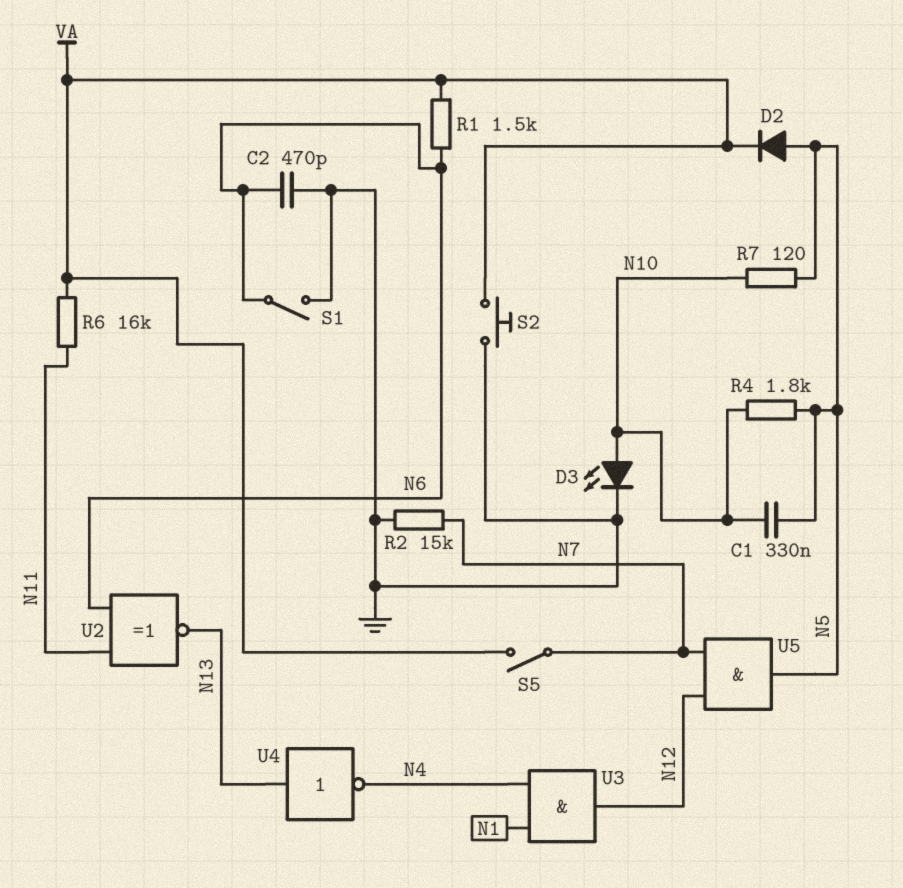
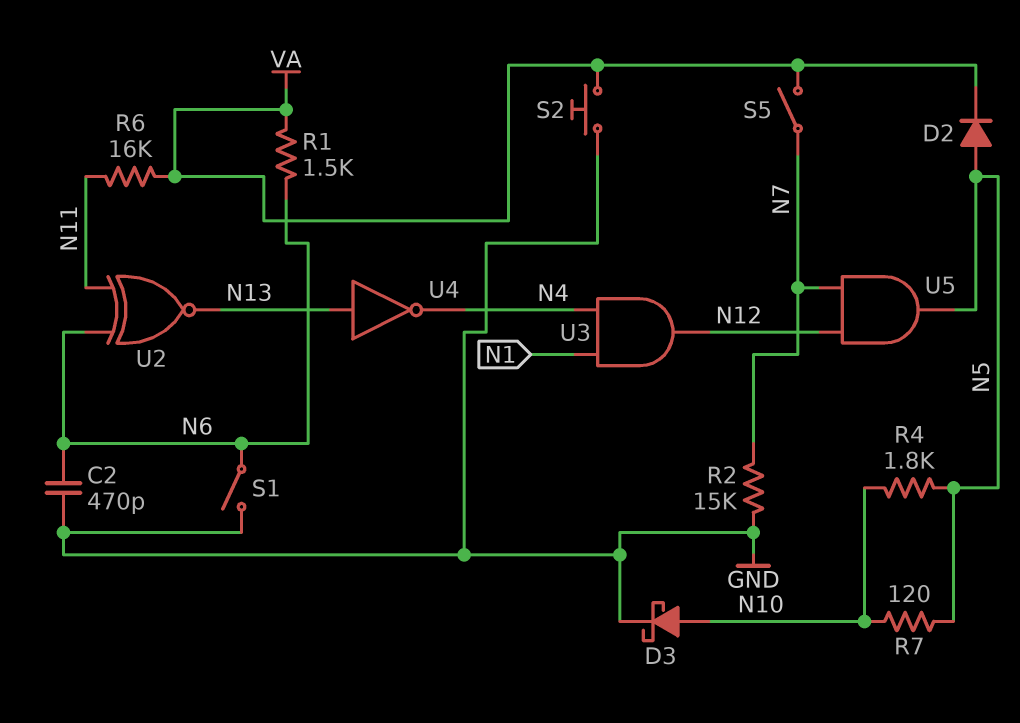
C1: 330nF (N5, N10) -> none
D3: LED (A N10, K GND) -> schottky (A N10, K GND)

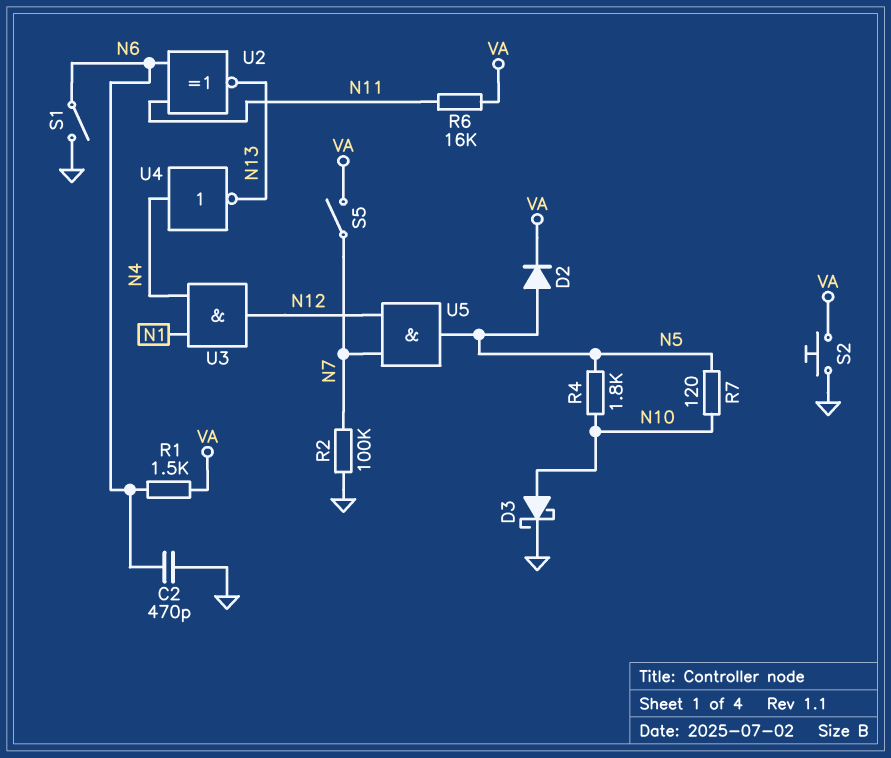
R2: 15k (GND, N7) -> 100k (GND, N7)
U4: NOT (in N13, out N4) -> NOT (in N4, out N13)

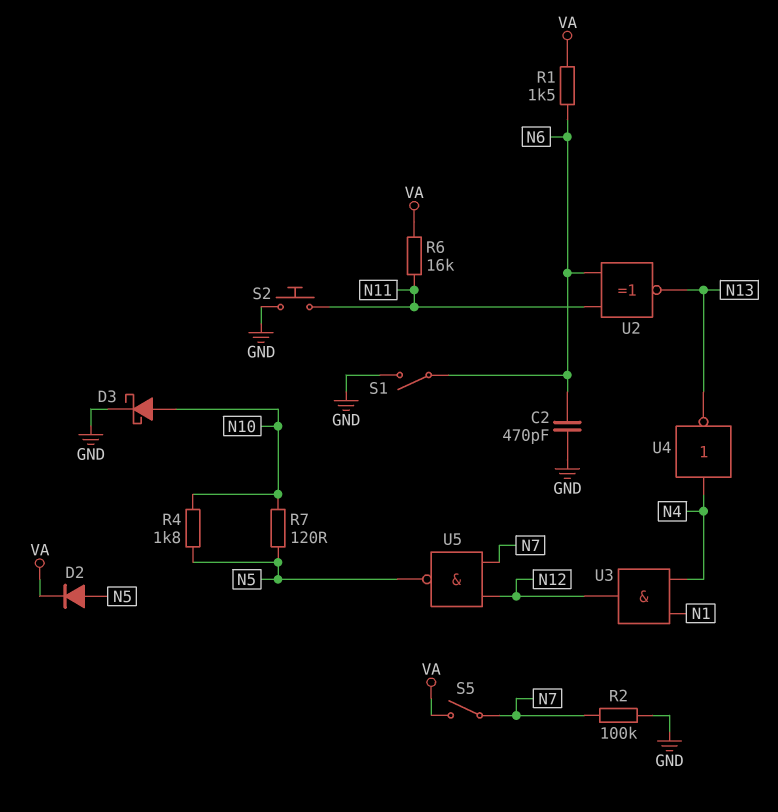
S2: button (GND, VA) -> button (GND, N11)
U5: AND (in N7, in N12, out N5) -> NAND (in N7, in N12, out N5)

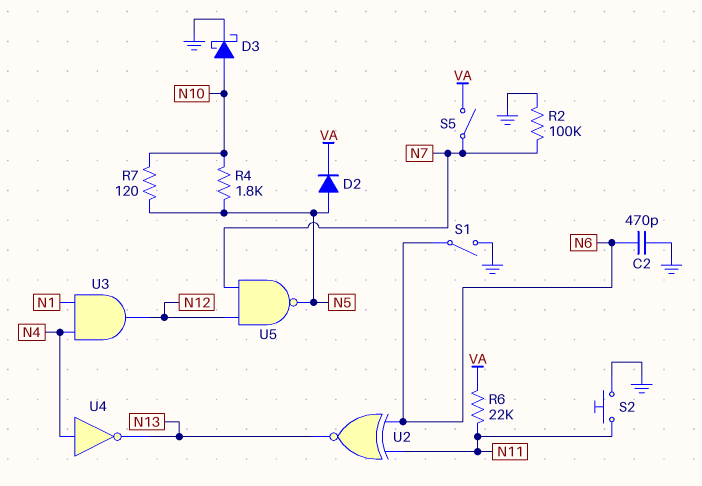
R1: 1.5k (N6, VA) -> none
R6: 16k (N11, VA) -> 22k (N11, VA)

